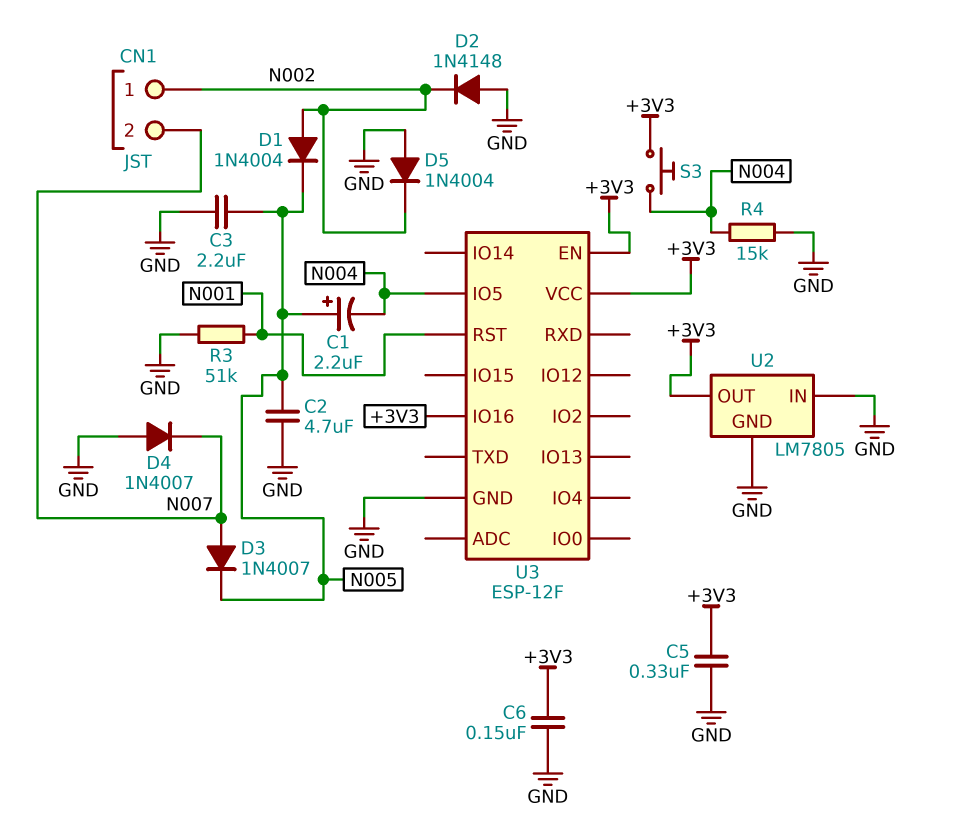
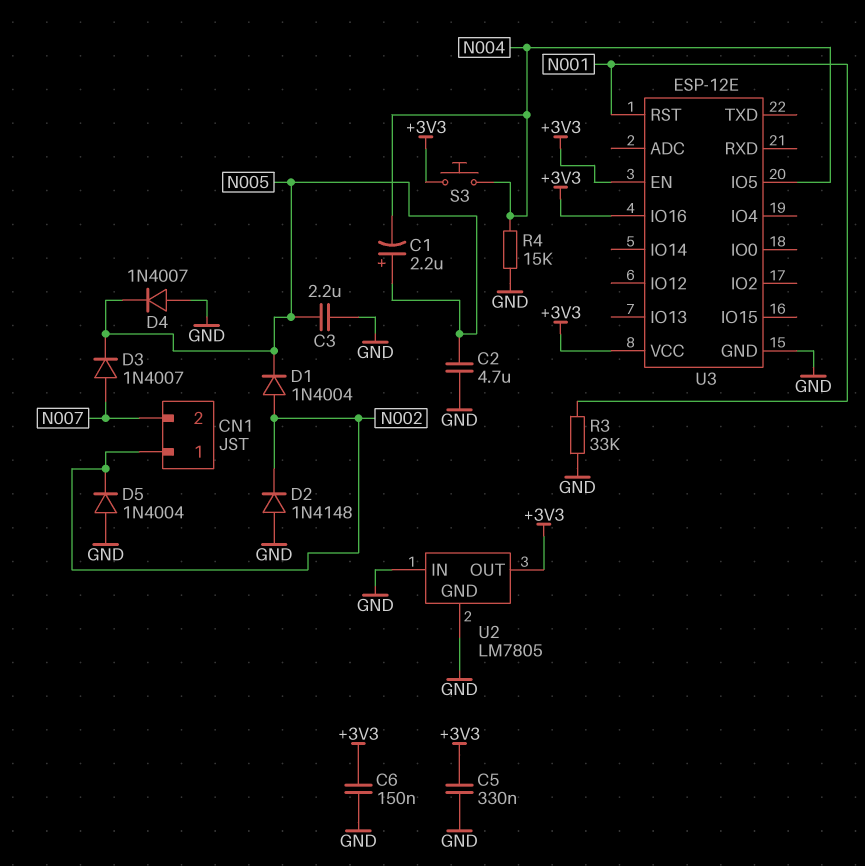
D4: diode 1N4007 (A GND, K N007) -> diode 1N4007 (A GND, K N005)
R3: 51k (GND, N001) -> 33k (GND, N001)
U3: ESP-12F -> ESP-12E

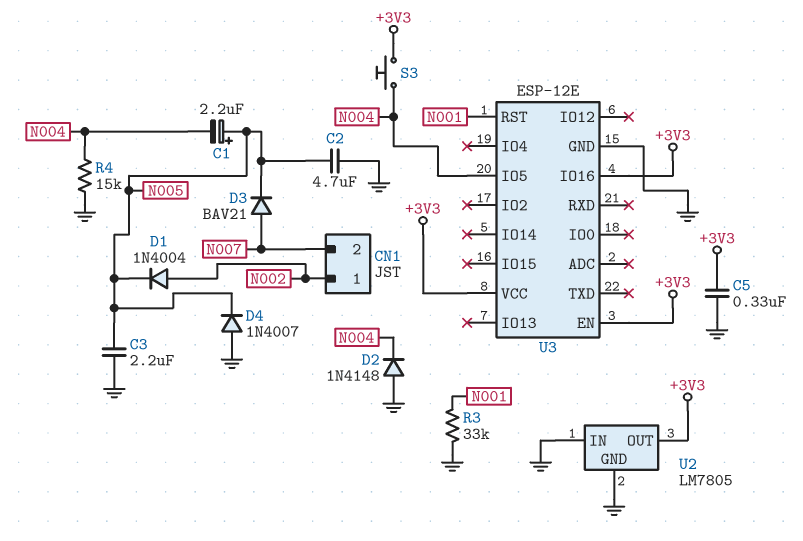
C6: 150nF (+3V3, GND) -> none
D2: diode 1N4148 (A GND, K N002) -> diode 1N4148 (A GND, K N004)
D3: diode 1N4007 (A N007, K N005) -> diode BAV21 (A N007, K N005)
D5: diode 1N4004 (A GND, K N002) -> none

